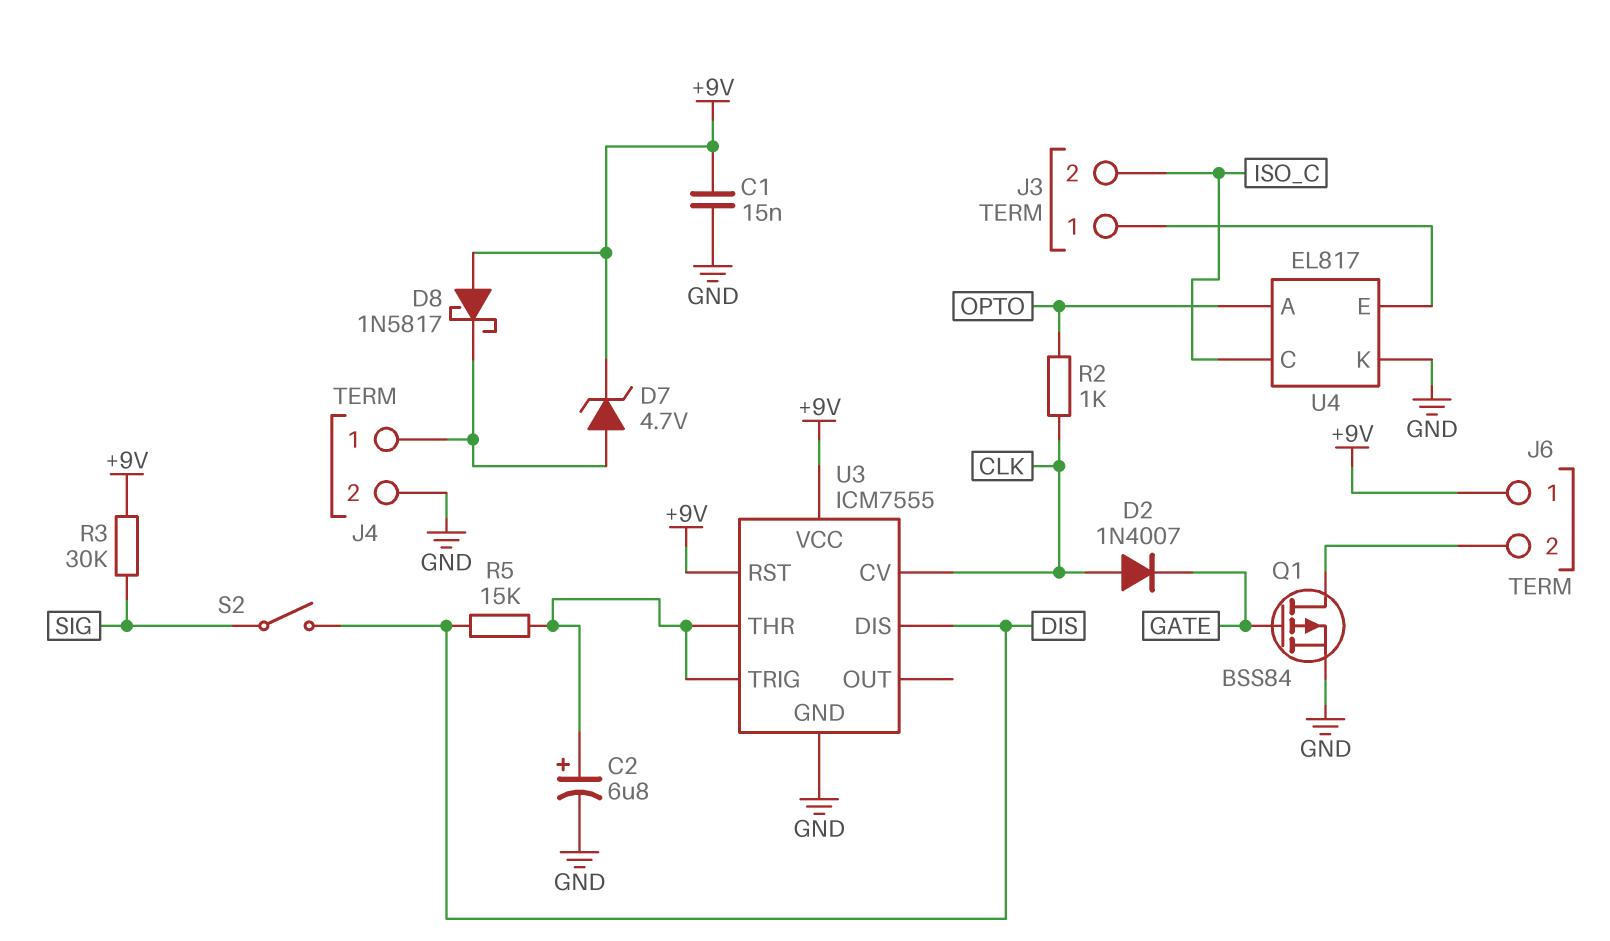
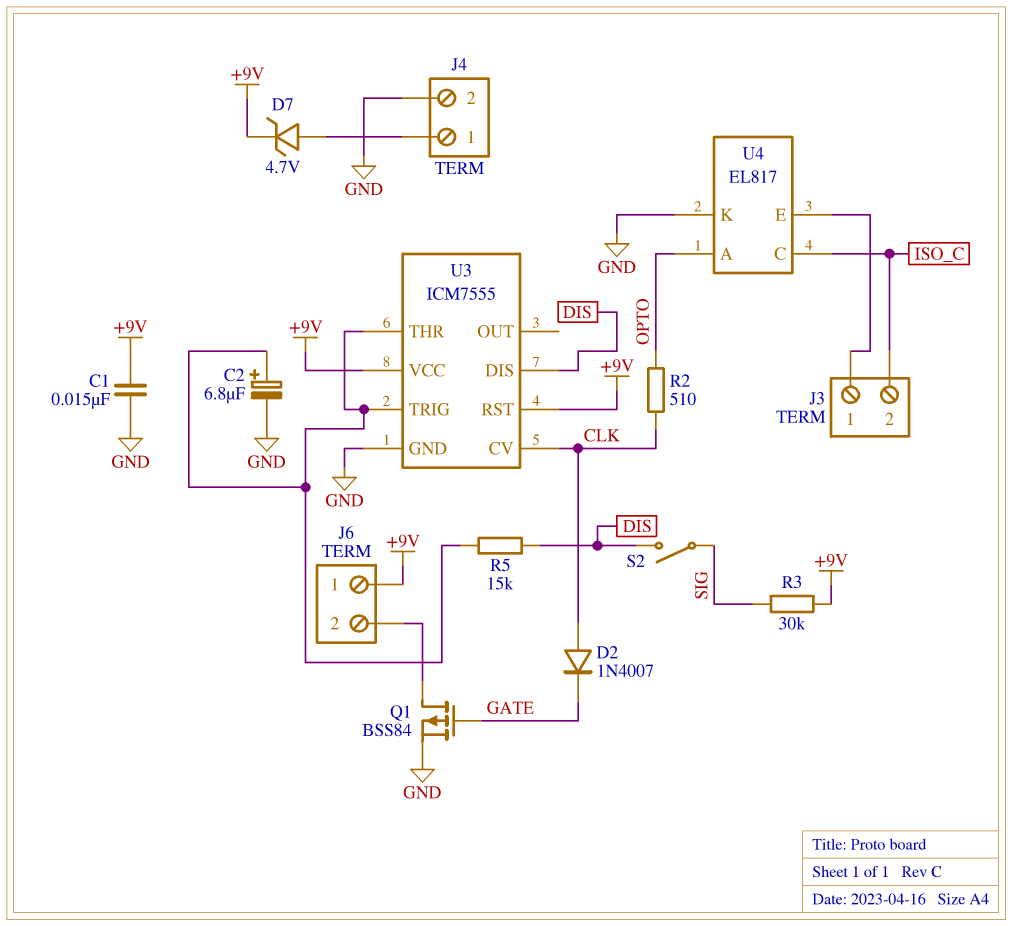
D8: schottky 1N5817 (A +9V, K J4/1) -> none
R2: 1k (CLK, OPTO) -> 510 (CLK, OPTO)

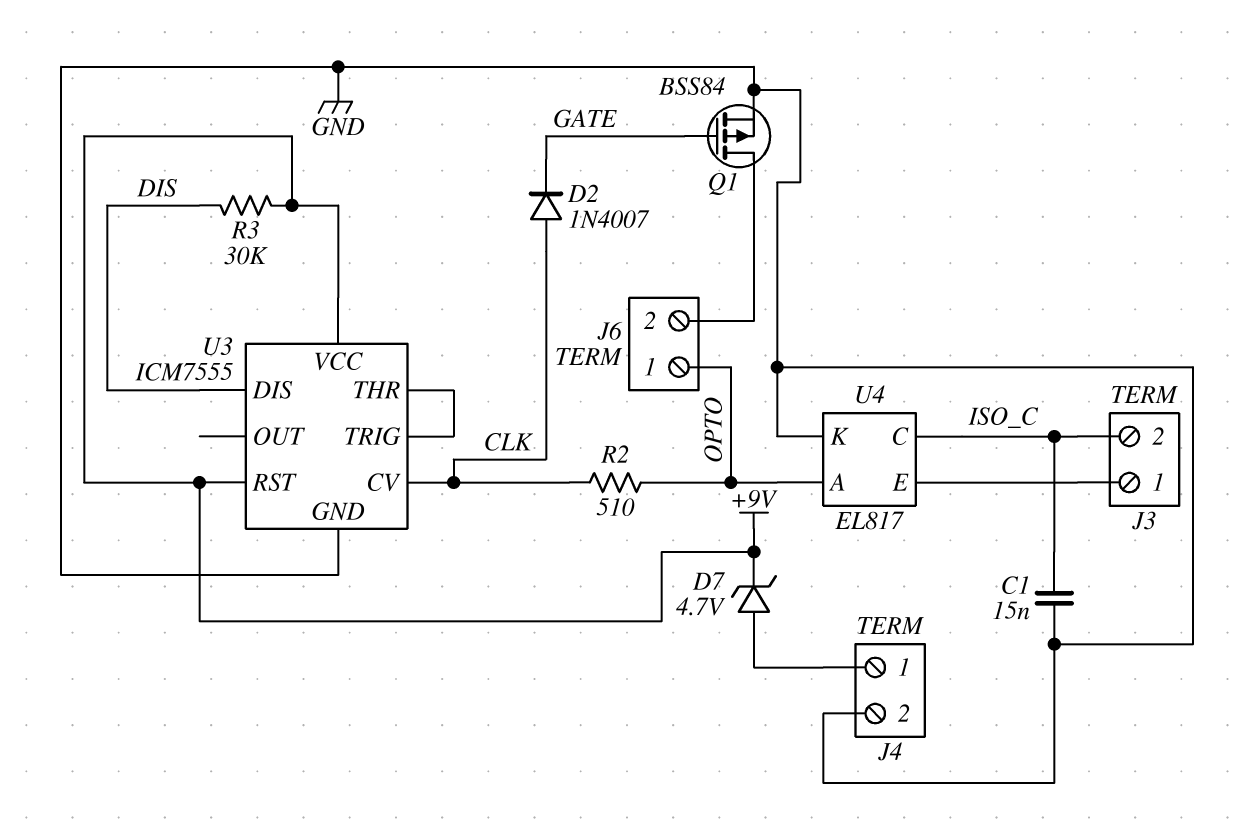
C1: 15nF (+9V, GND) -> 15nF (GND, ISO_C)
C2: 6.8uF (plus U3/THR, minus GND) -> none
J6 pin 1: +9V -> OPTO
R3: 30k (+9V, SIG) -> 30k (+9V, DIS)
R5: 15k (DIS, U3/THR) -> none
S2: switch (DIS, SIG) -> none

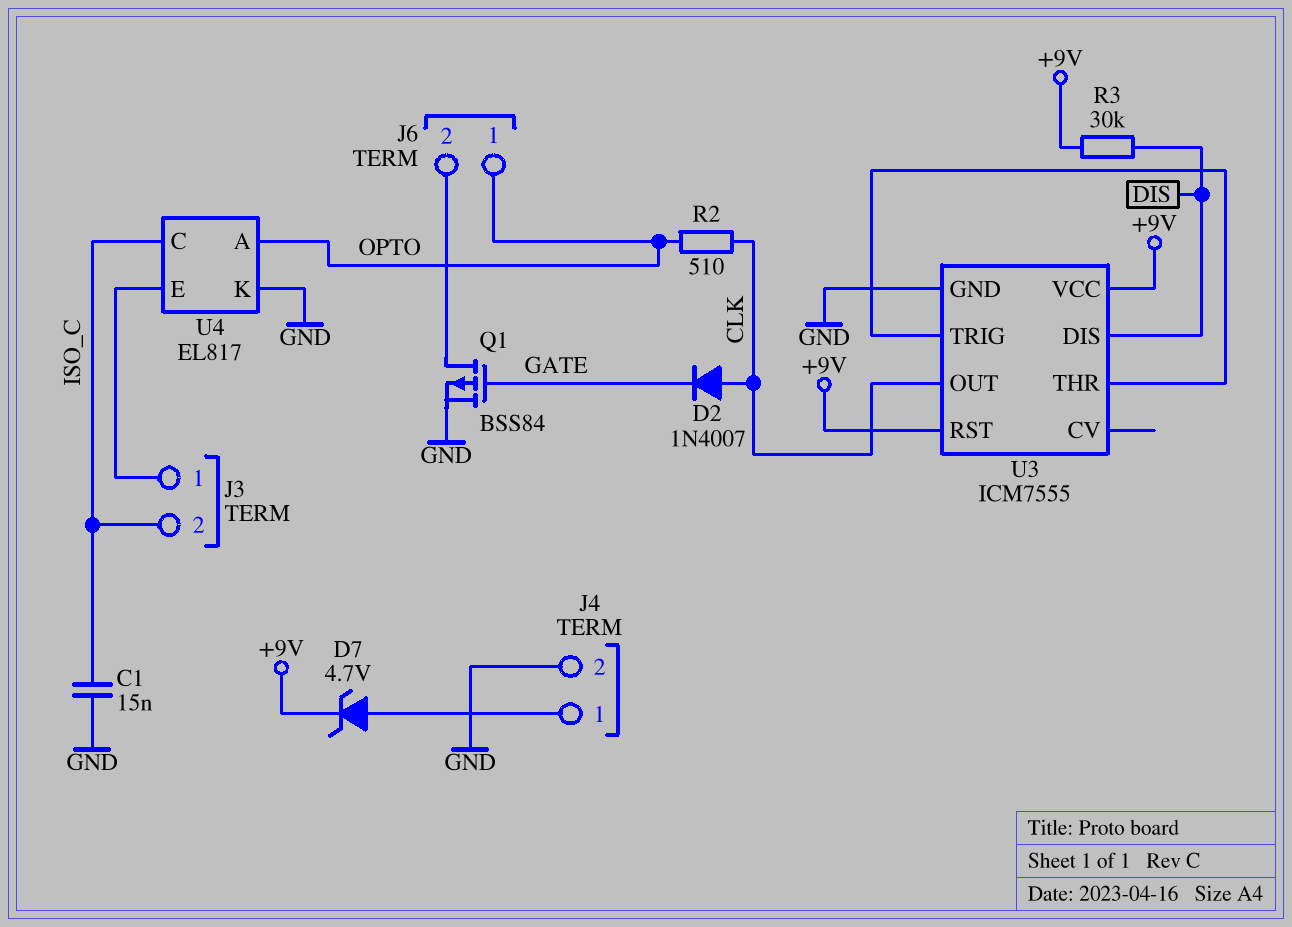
U3 pin CV: CLK -> none
U3 pin OUT: none -> CLK

